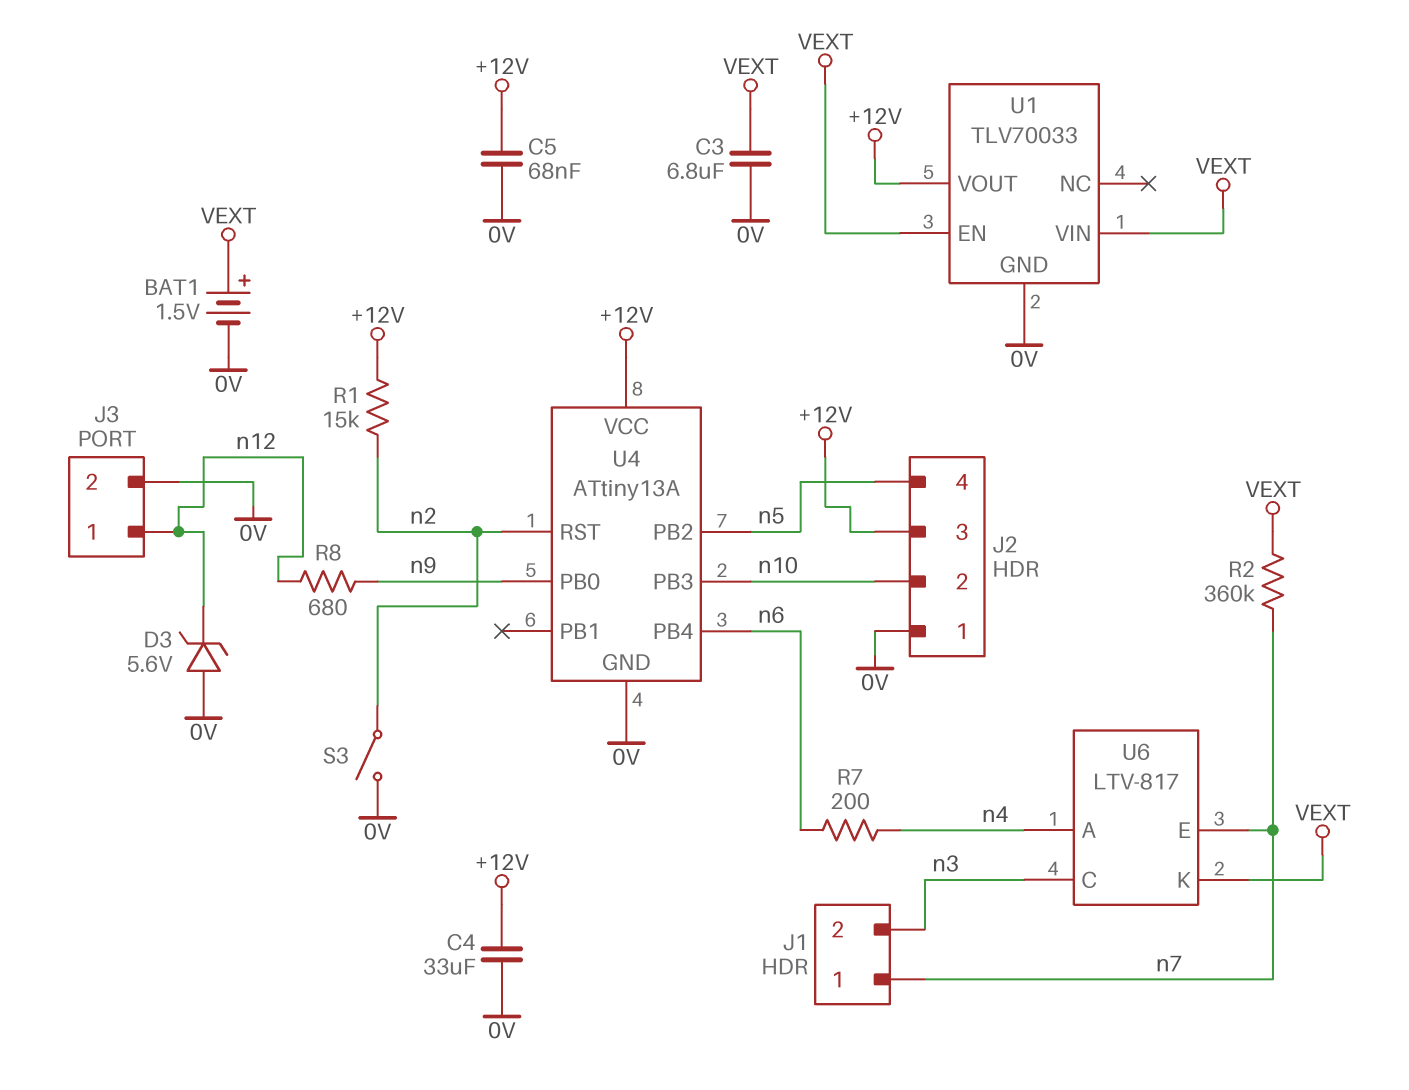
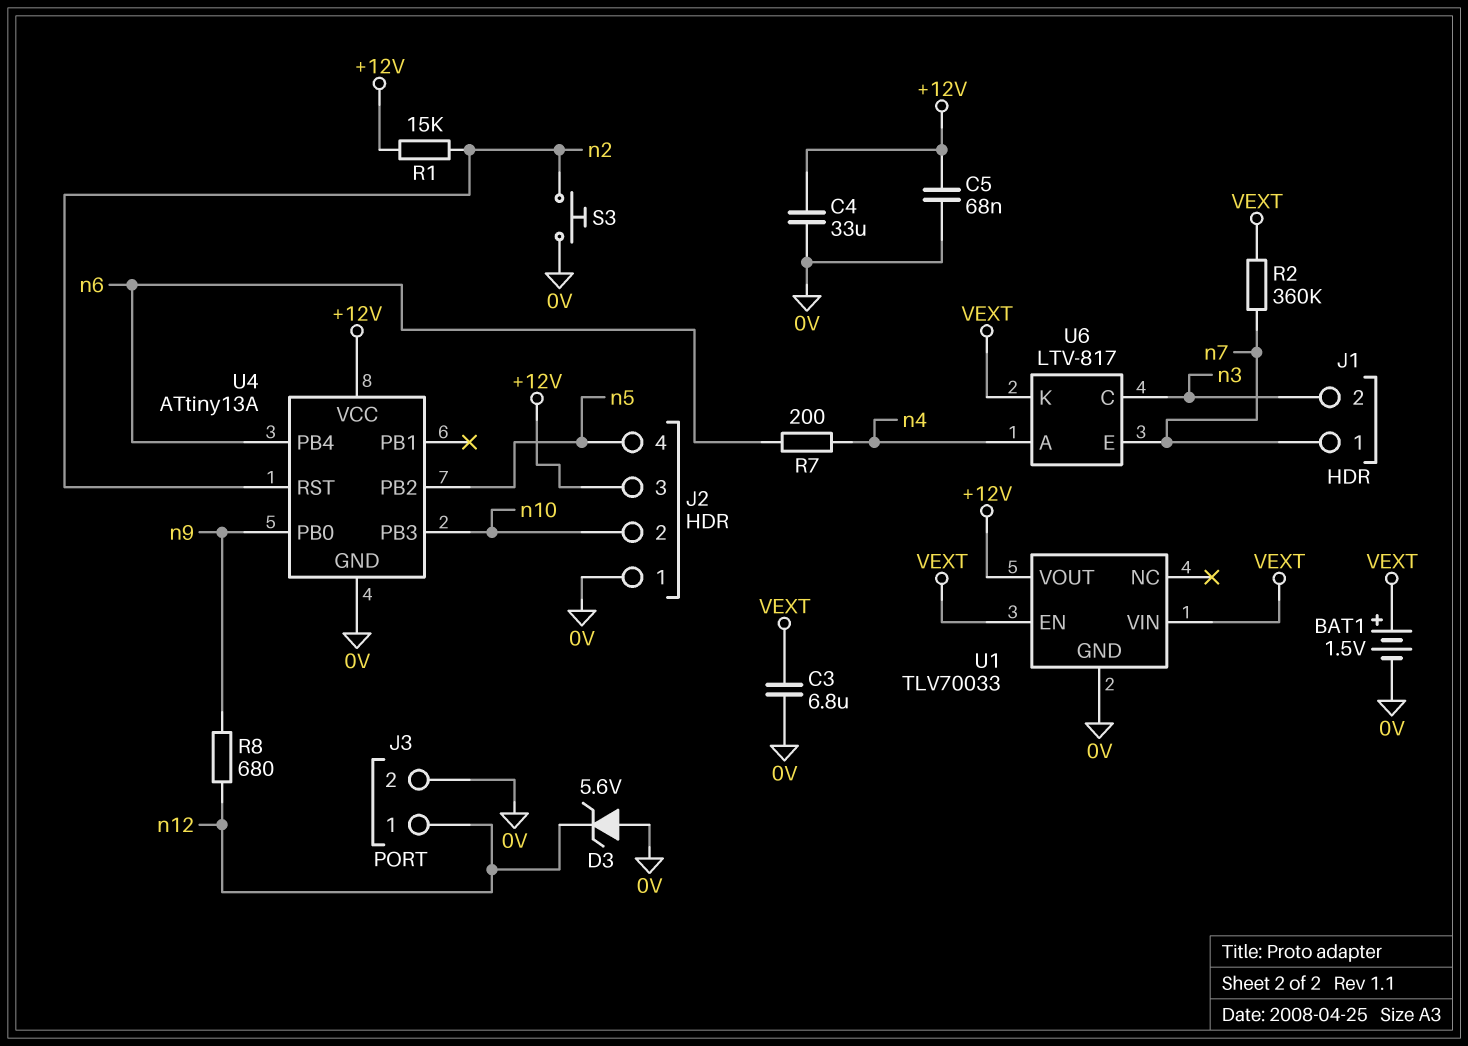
S3: switch (0V, n2) -> button (0V, n2)

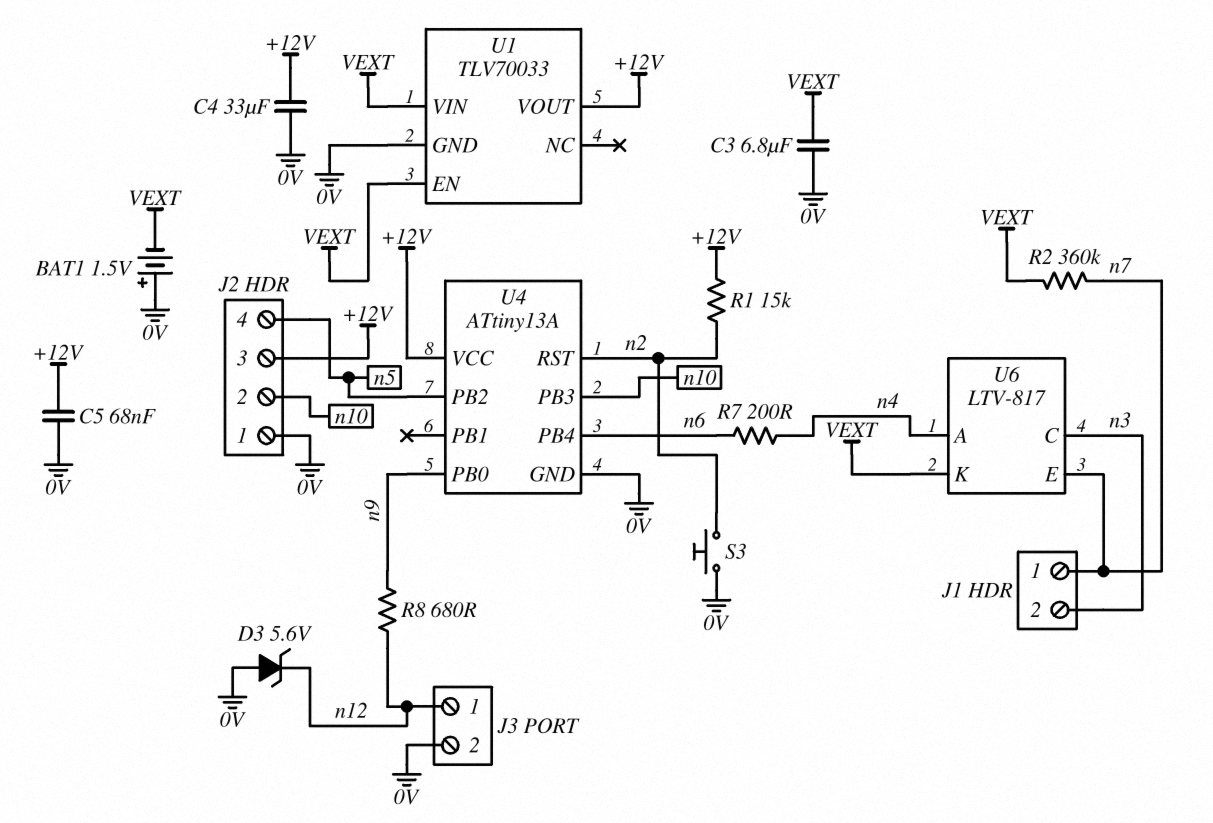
BAT1: 1.5V (plus VEXT, minus 0V) -> 1.5V (plus 0V, minus VEXT)

